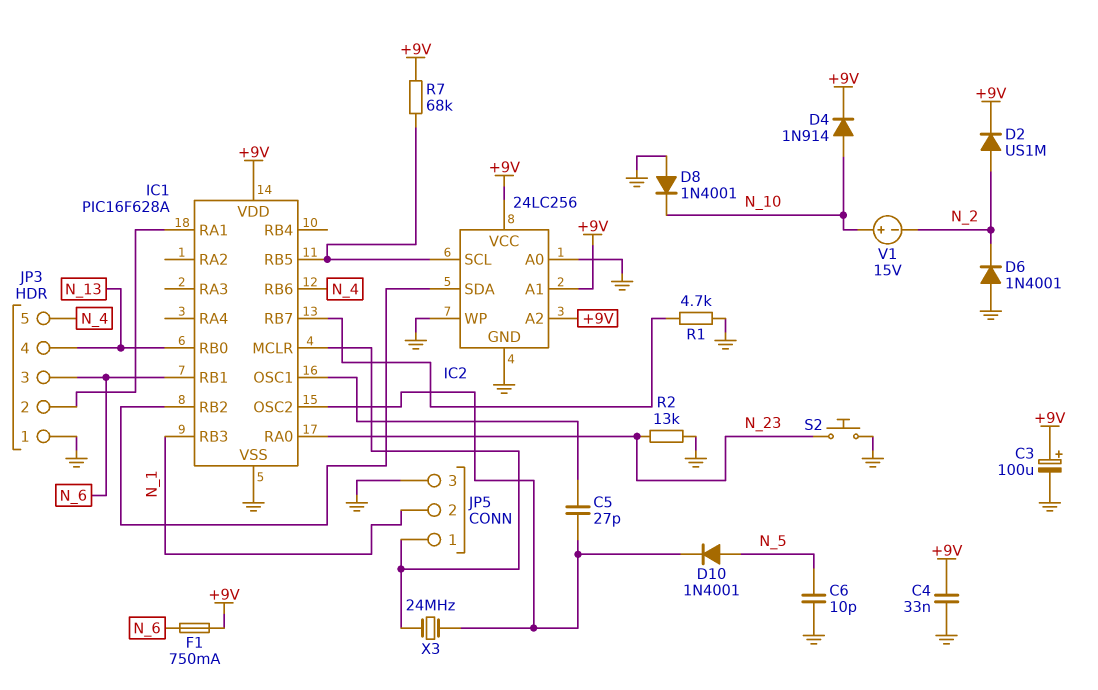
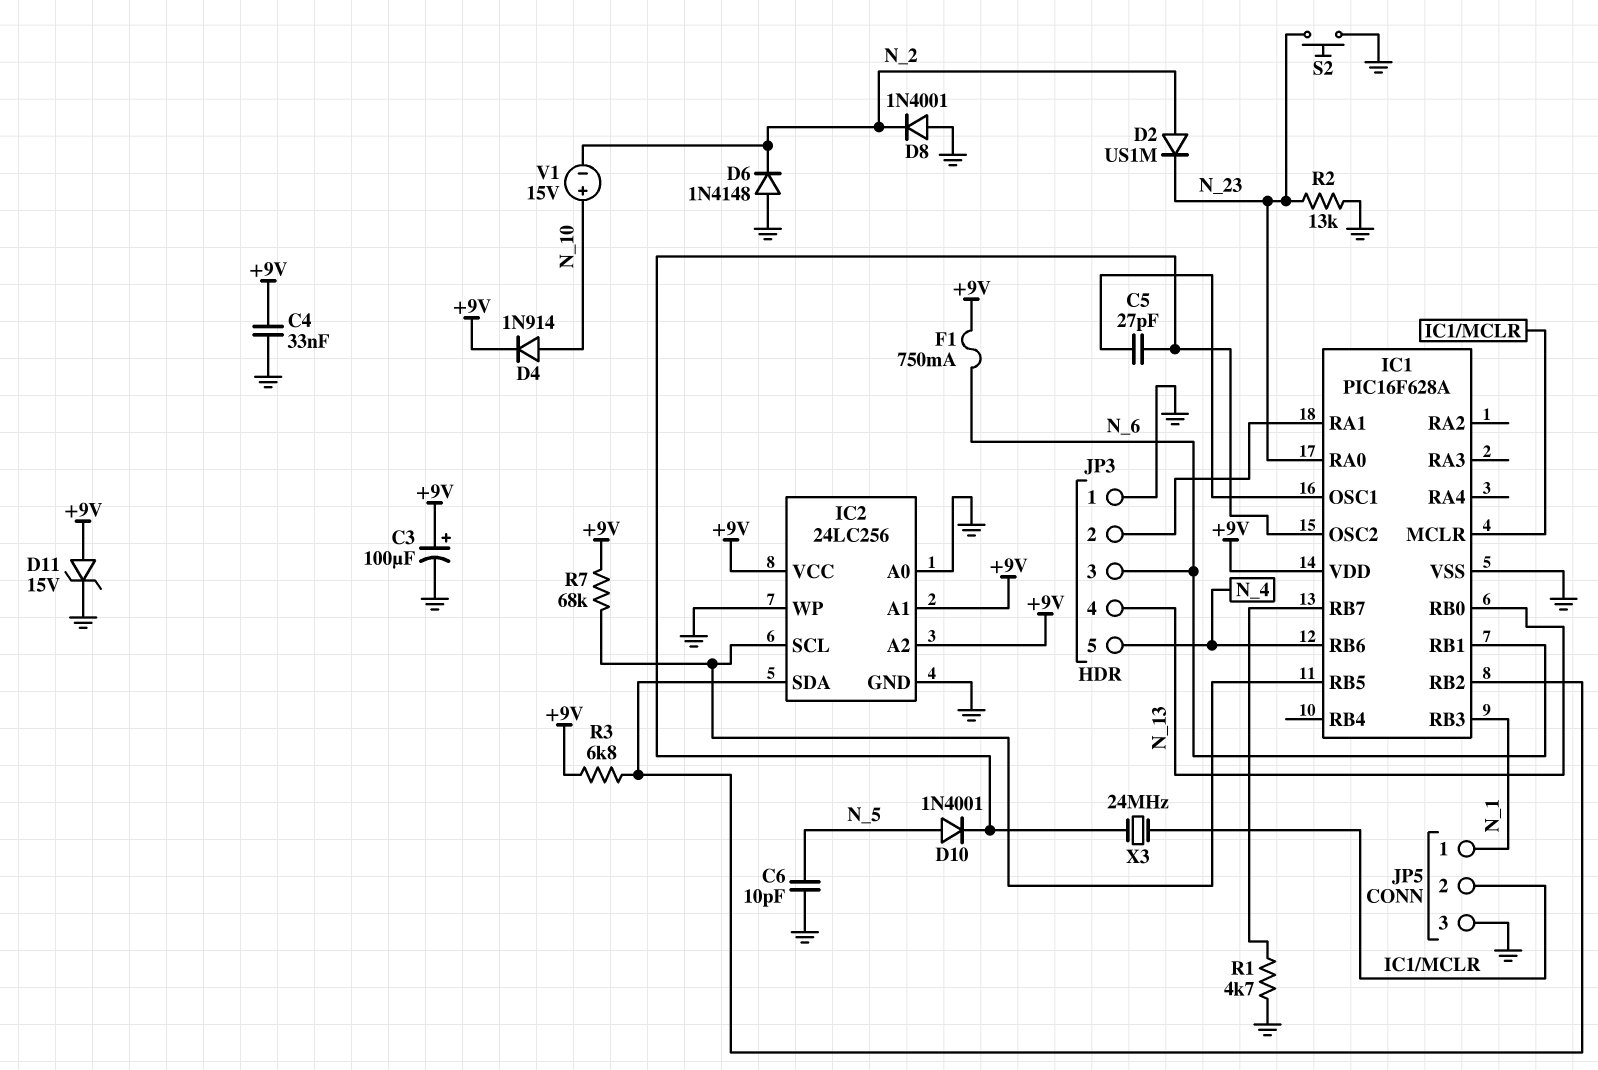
D2: diode US1M (A N_2, K +9V) -> diode US1M (A N_2, K N_23)
D6: diode 1N4001 (A GND, K N_2) -> diode 1N4148 (A GND, K N_2)
D8: diode 1N4001 (A GND, K N_10) -> diode 1N4001 (A GND, K N_2)
D11: none -> zener 15V (A +9V, K GND)
JP5 pin 1: IC1/MCLR -> N_1
JP5 pin 2: N_1 -> IC1/MCLR
R3: none -> 6.8k (+9V, IC1/RB2)

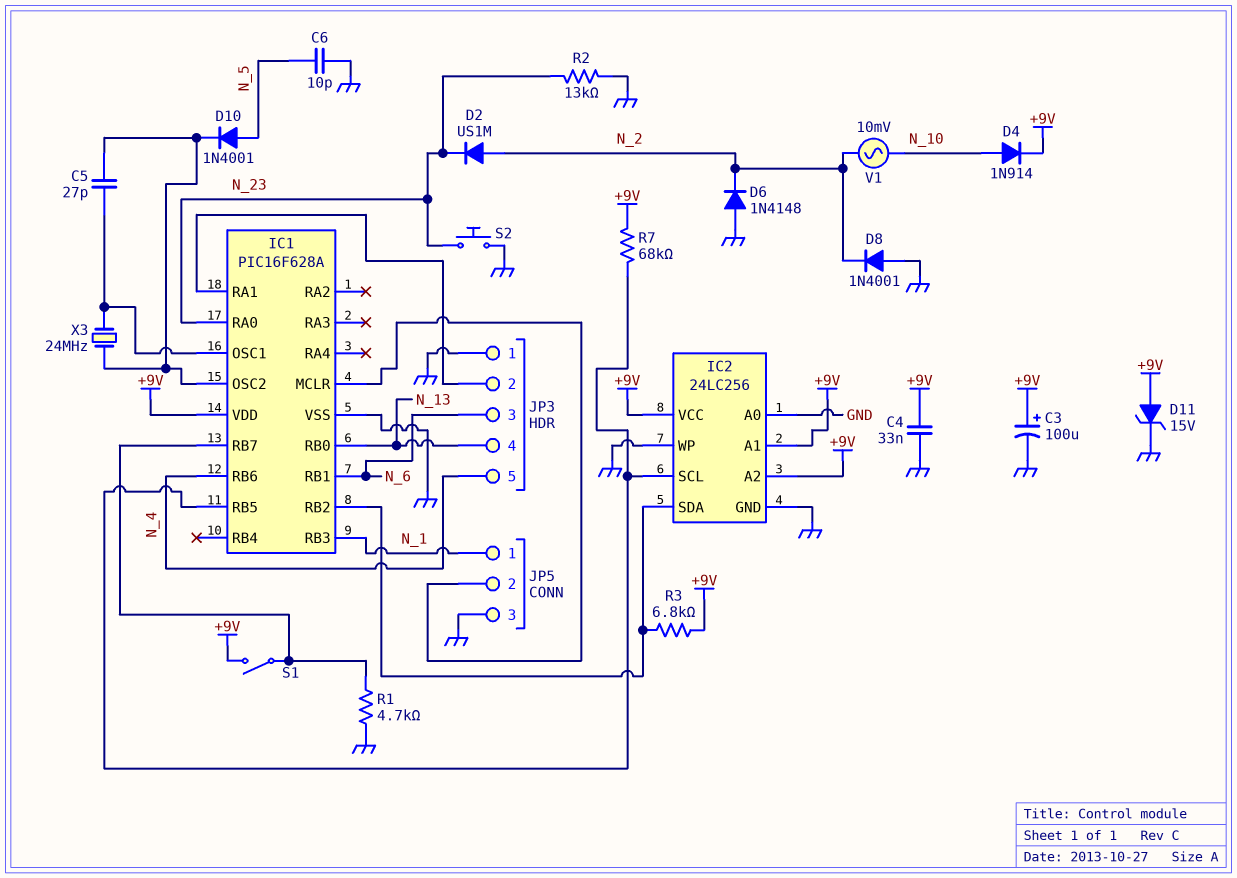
F1: 750mA (+9V, N_6) -> none
S1: none -> switch (+9V, IC1/RB7)
V1: 15V (plus N_10, minus N_2) -> AC 10mV (N_2, N_10)
X3: 24MHz (IC1/MCLR, IC1/OSC2) -> 24MHz (IC1/OSC1, IC1/OSC2)

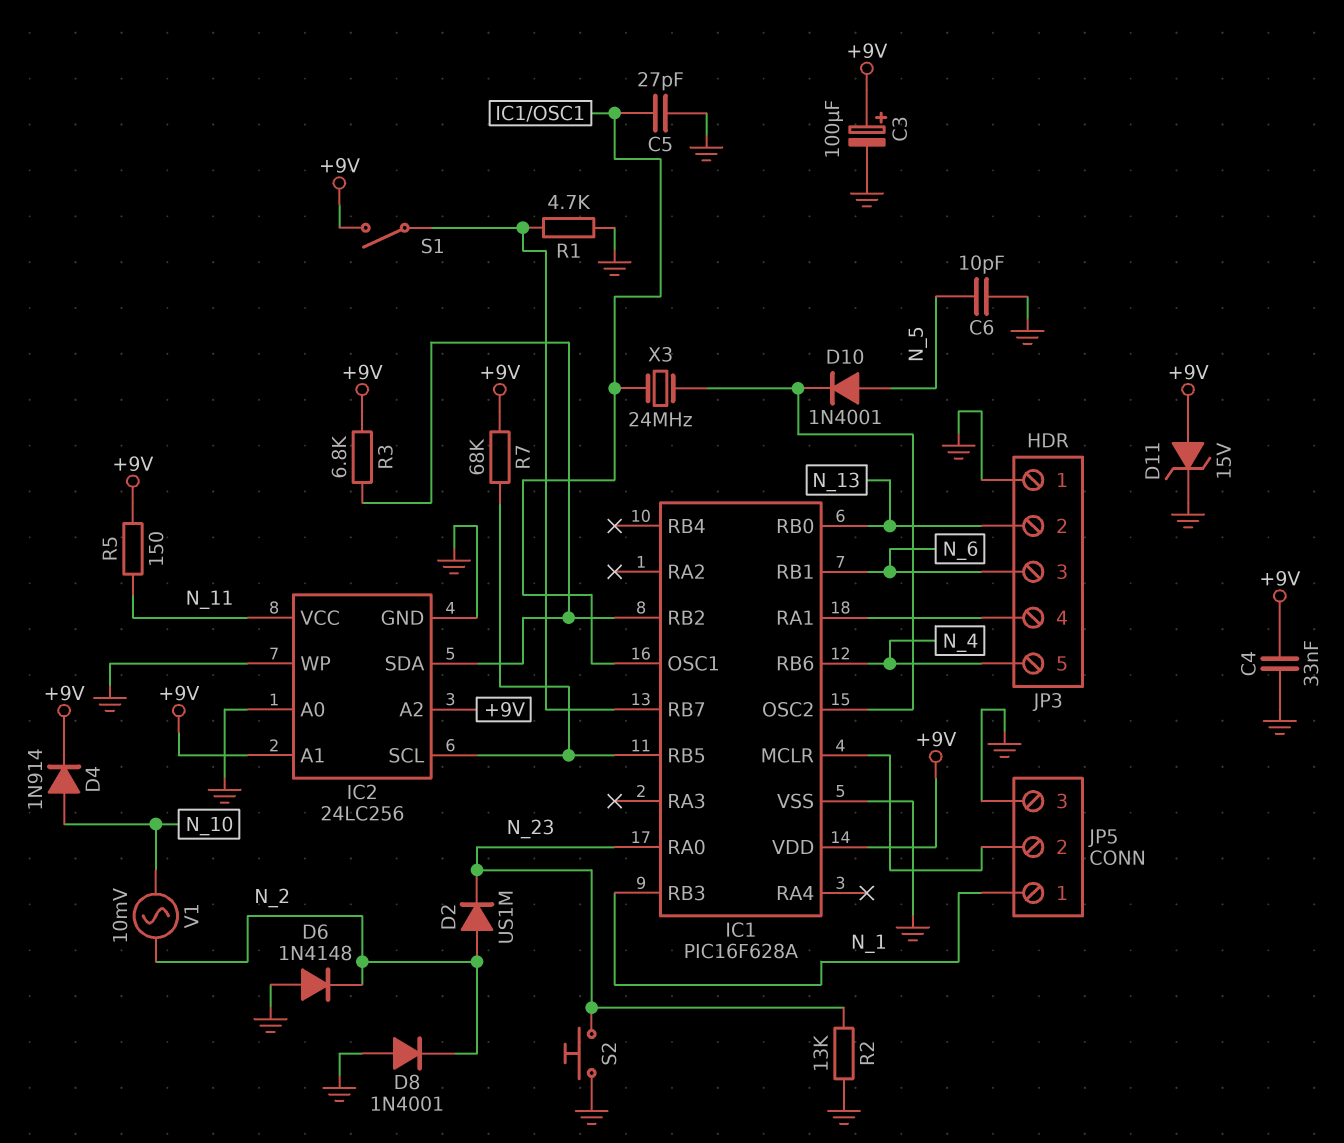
C5: 27pF (IC1/OSC1, IC1/OSC2) -> 27pF (GND, IC1/OSC1)
IC2 pin VCC: +9V -> N_11
JP3 pin 2: IC1/RA1 -> N_13
JP3 pin 4: N_13 -> IC1/RA1
R5: none -> 150 (+9V, N_11)

